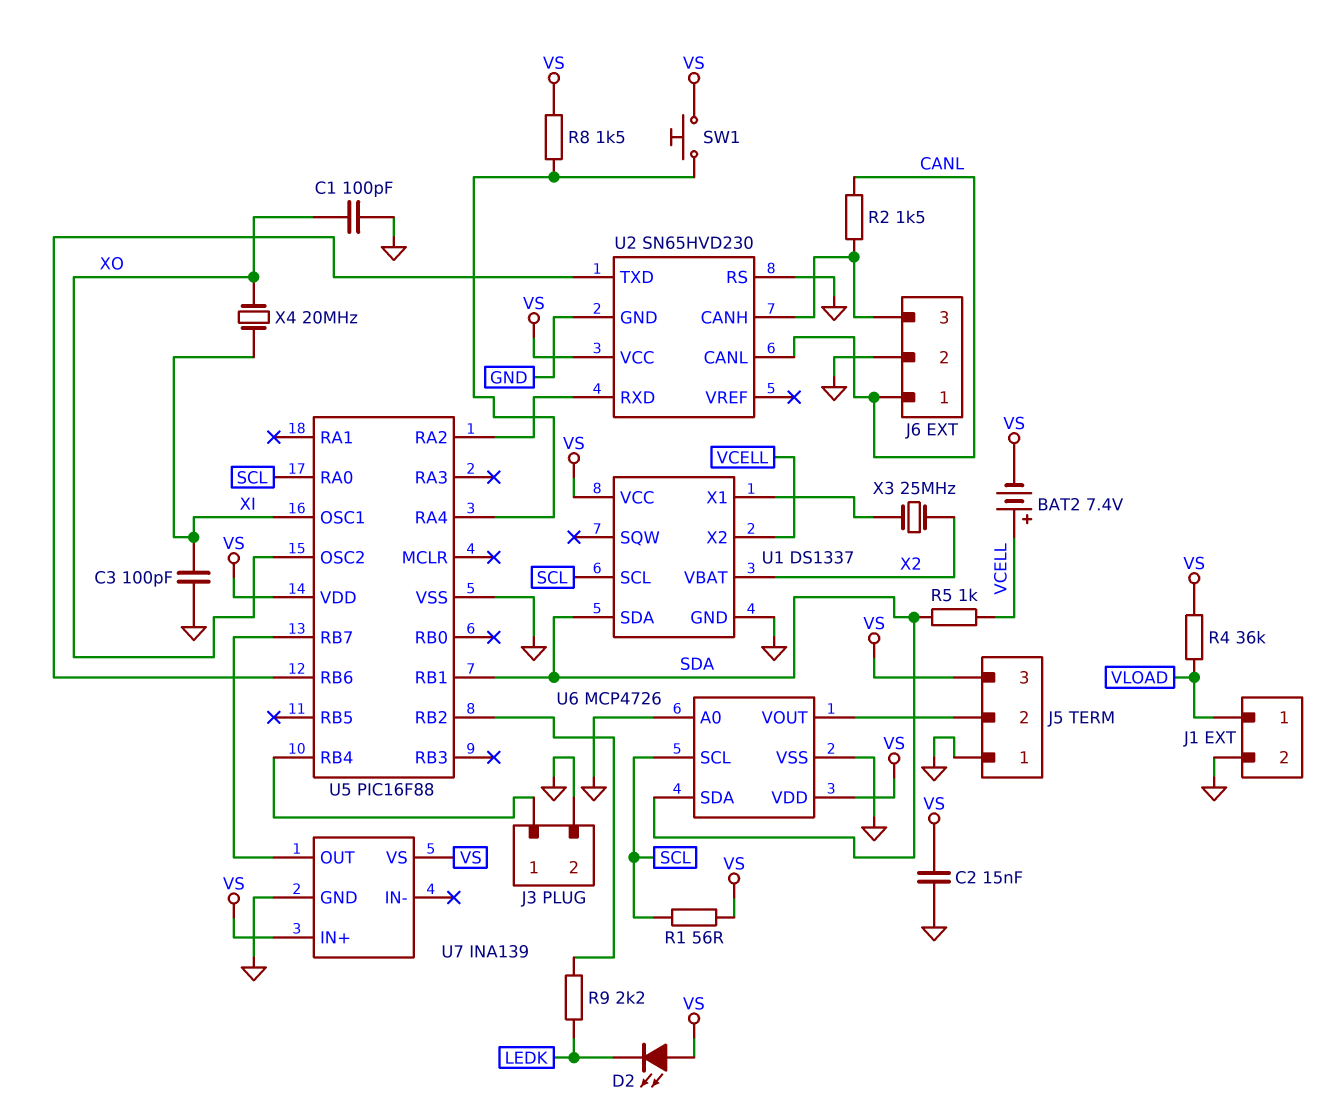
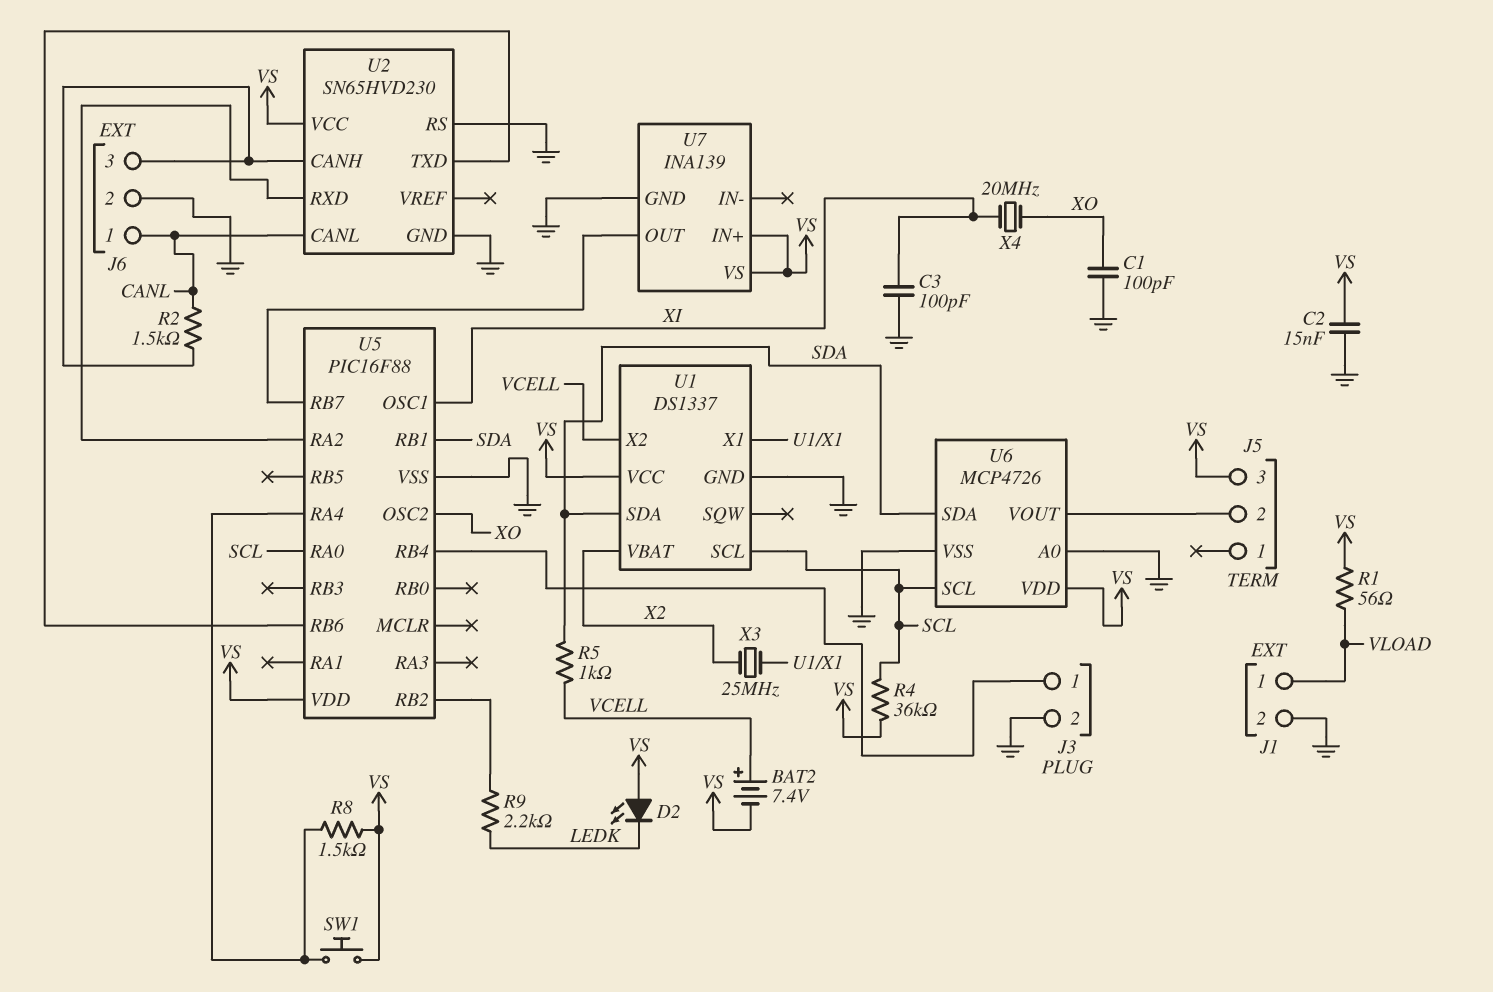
J5 pin 1: GND -> none
R1: 56 (SCL, VS) -> 56 (VLOAD, VS)
R4: 36k (VLOAD, VS) -> 36k (SCL, VS)

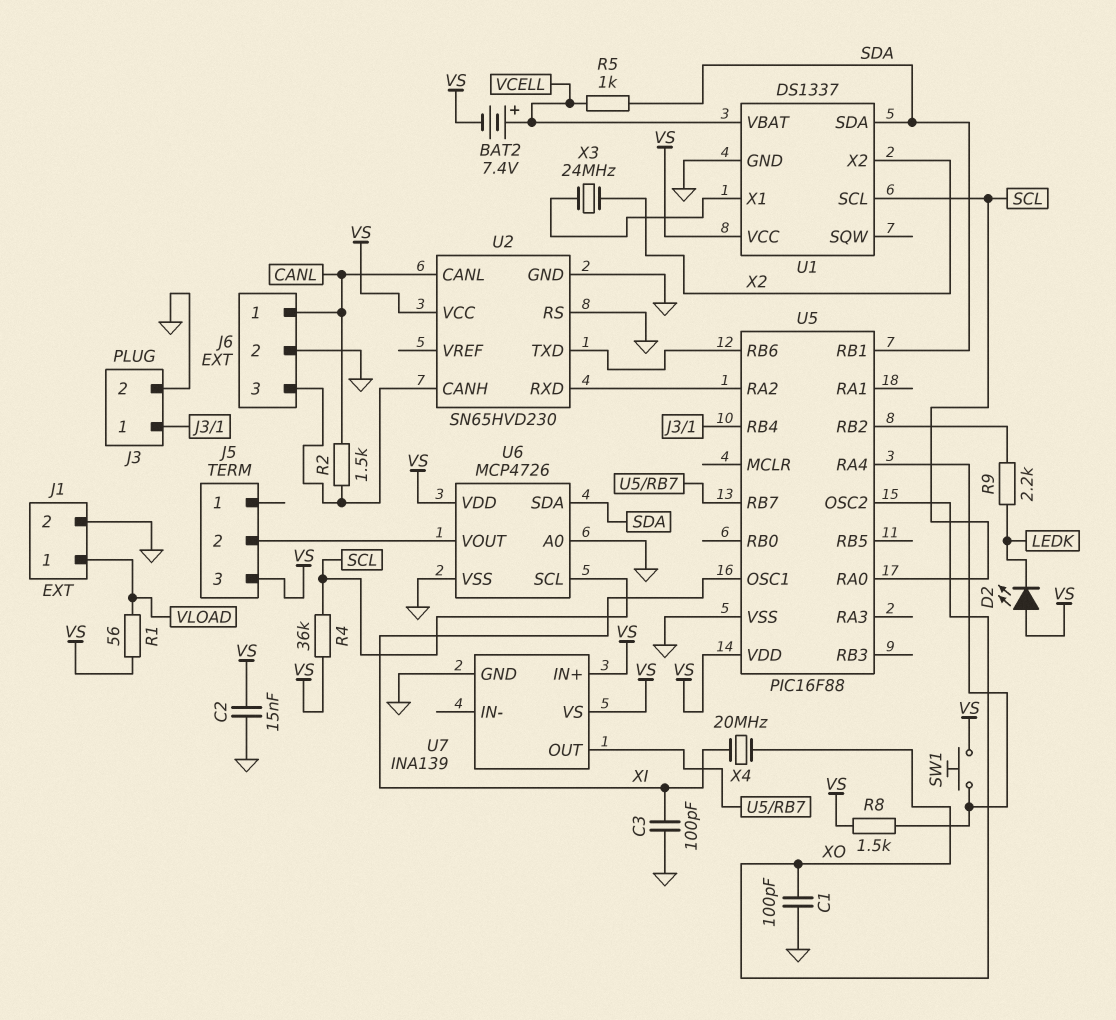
U1 pin VBAT: X2 -> VCELL
U1 pin X2: VCELL -> X2
X3: 25MHz (U1/X1, X2) -> 24MHz (U1/X1, X2)

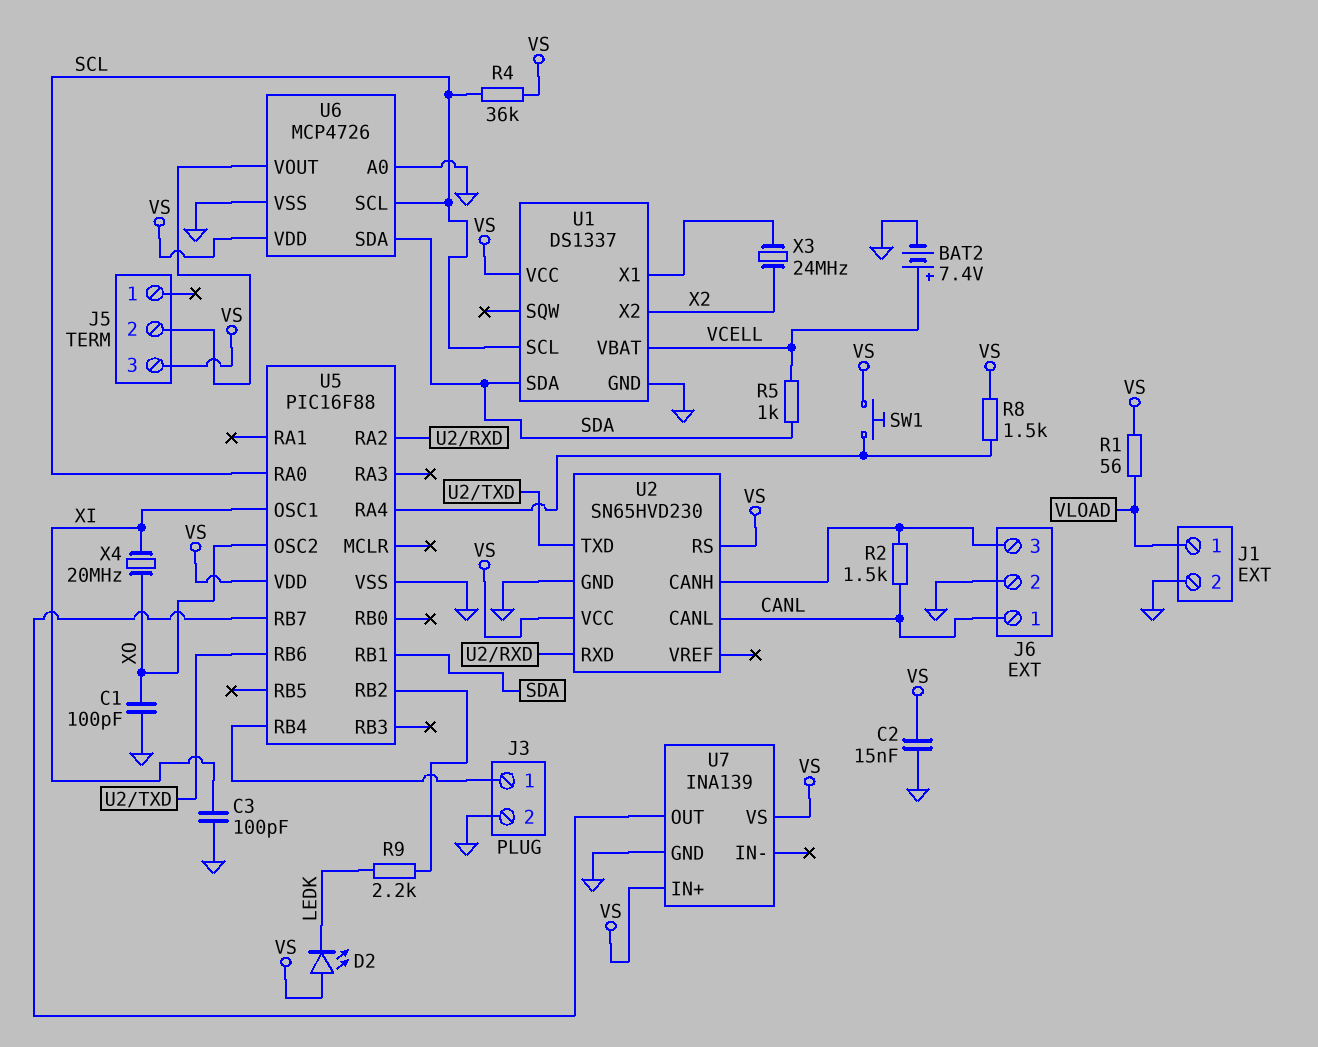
BAT2: 7.4V (plus VCELL, minus VS) -> 7.4V (plus VCELL, minus GND)
U2 pin RS: GND -> VS

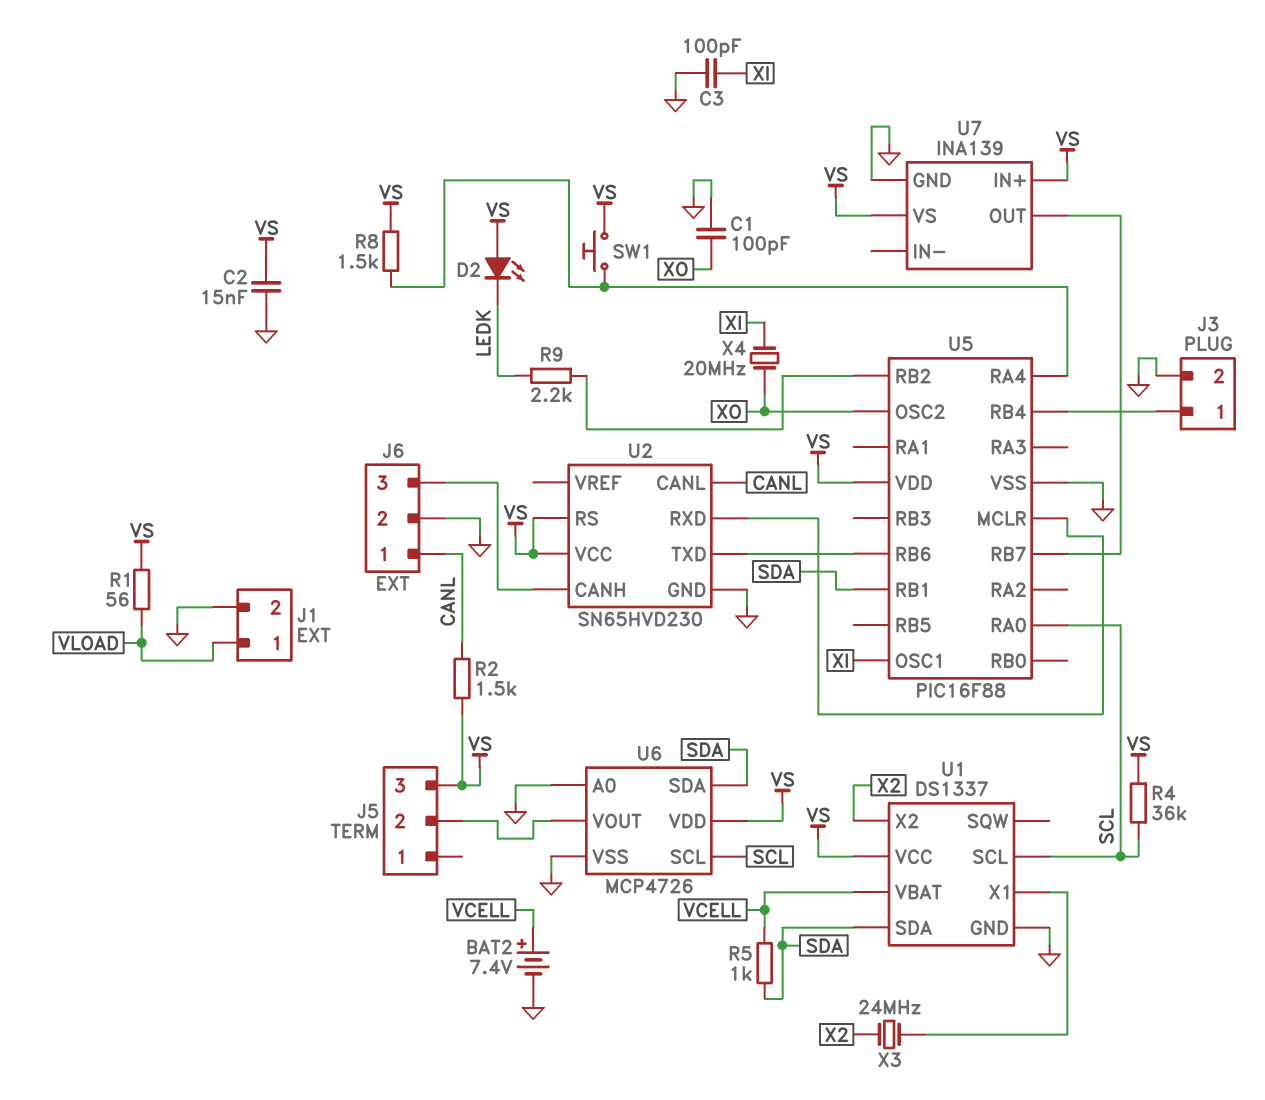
R2: 1.5k (CANL, J6/3) -> 1.5k (CANL, VS)
U5 pin MCLR: none -> U2/RXD
U5 pin RA2: U2/RXD -> none

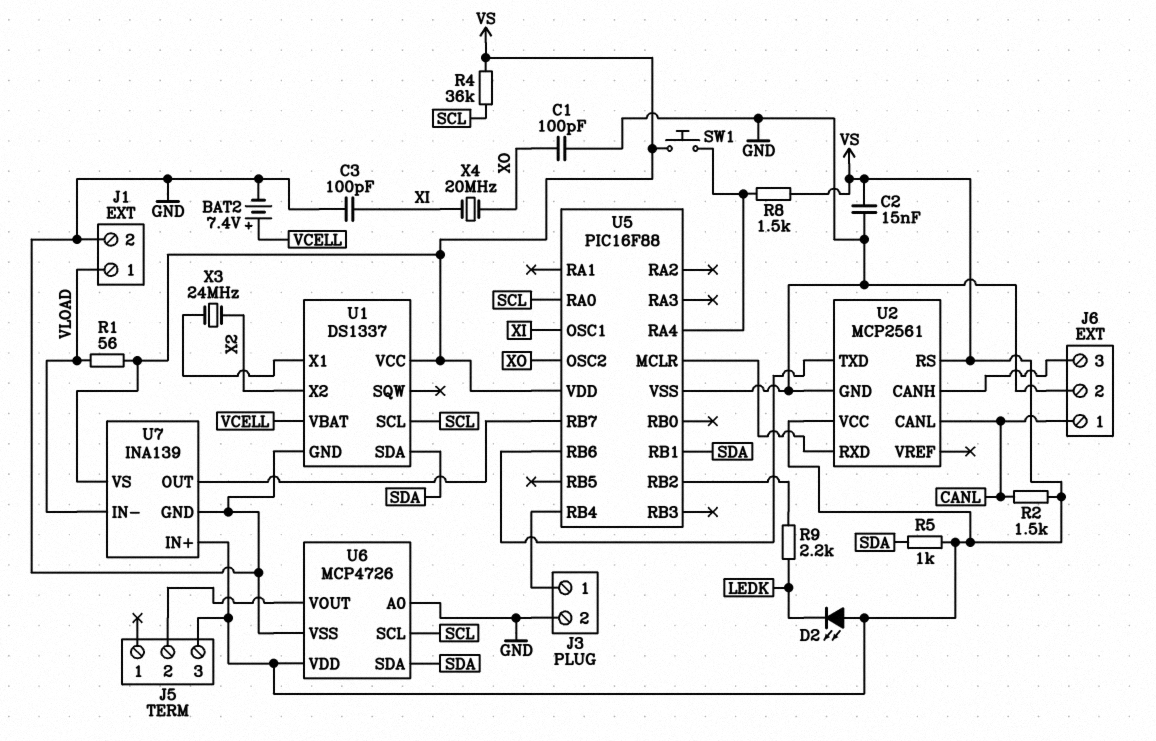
R5: 1k (SDA, VCELL) -> 1k (SDA, VS)
U2: SN65HVD230 -> MCP2561
U7 pin IN-: none -> VLOAD

